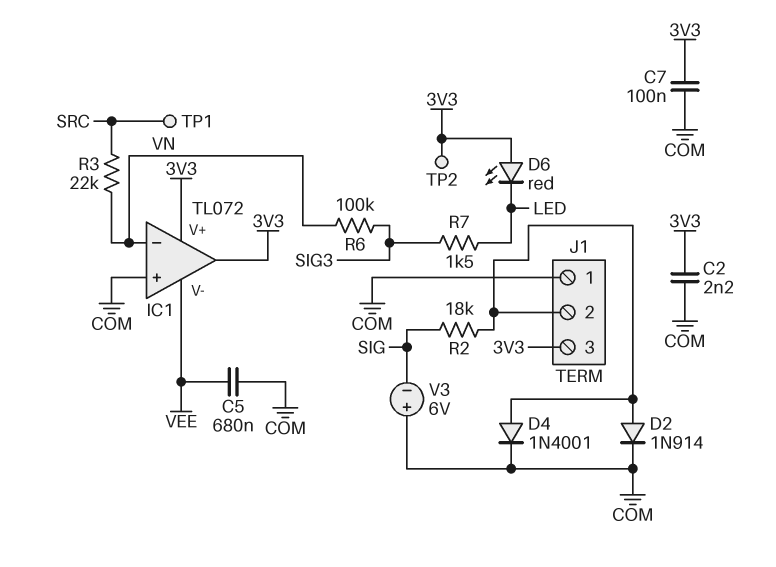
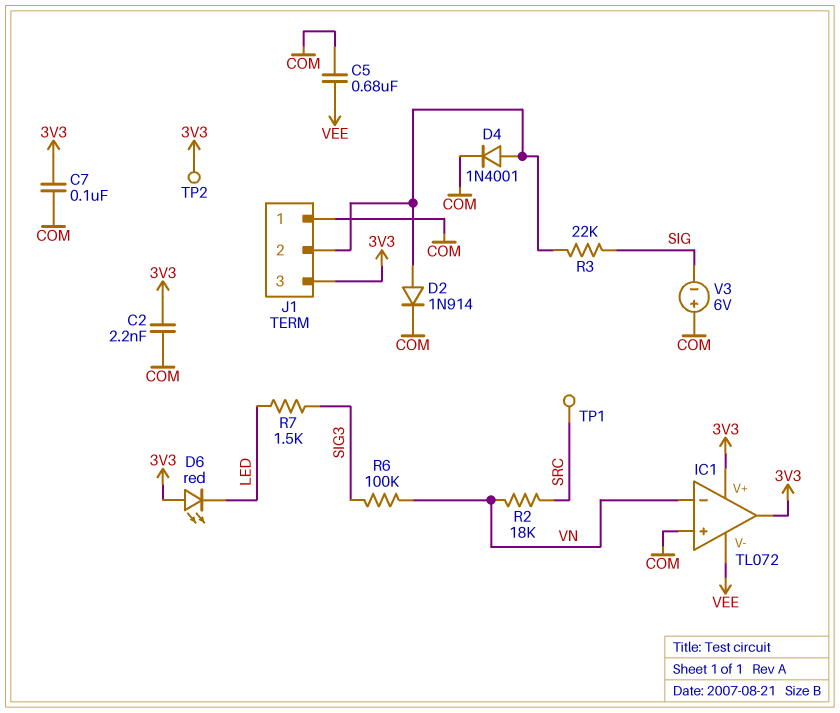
R2: 18k (J1/2, SIG) -> 18k (SRC, VN)
R3: 22k (SRC, VN) -> 22k (J1/2, SIG)

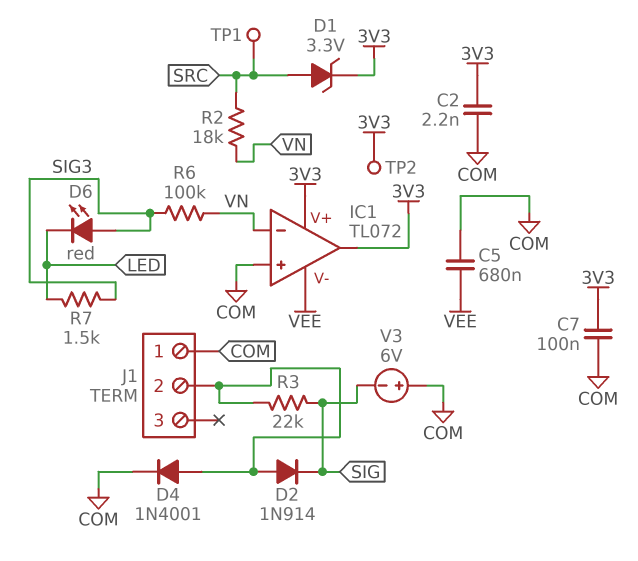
D1: none -> zener 3.3V (A SRC, K 3V3)
D2: diode 1N914 (A J1/2, K COM) -> diode 1N914 (A J1/2, K SIG)
D6: LED red (A 3V3, K LED) -> LED red (A SIG3, K LED)
J1 pin 3: 3V3 -> none

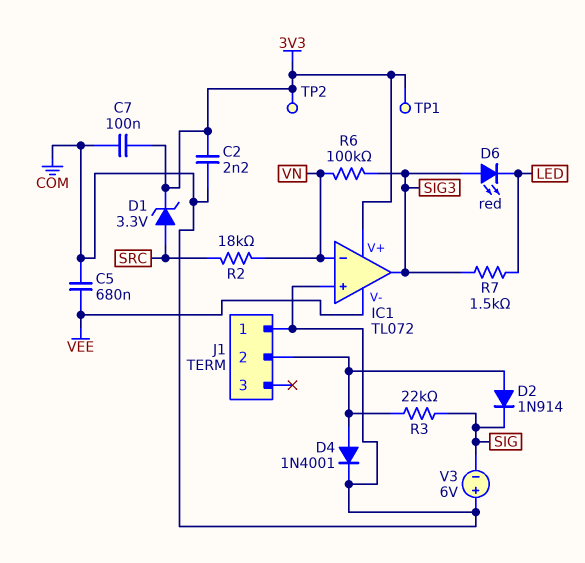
IC1 pin out: 3V3 -> SIG3
TP1: test point (SRC) -> test point (3V3)

